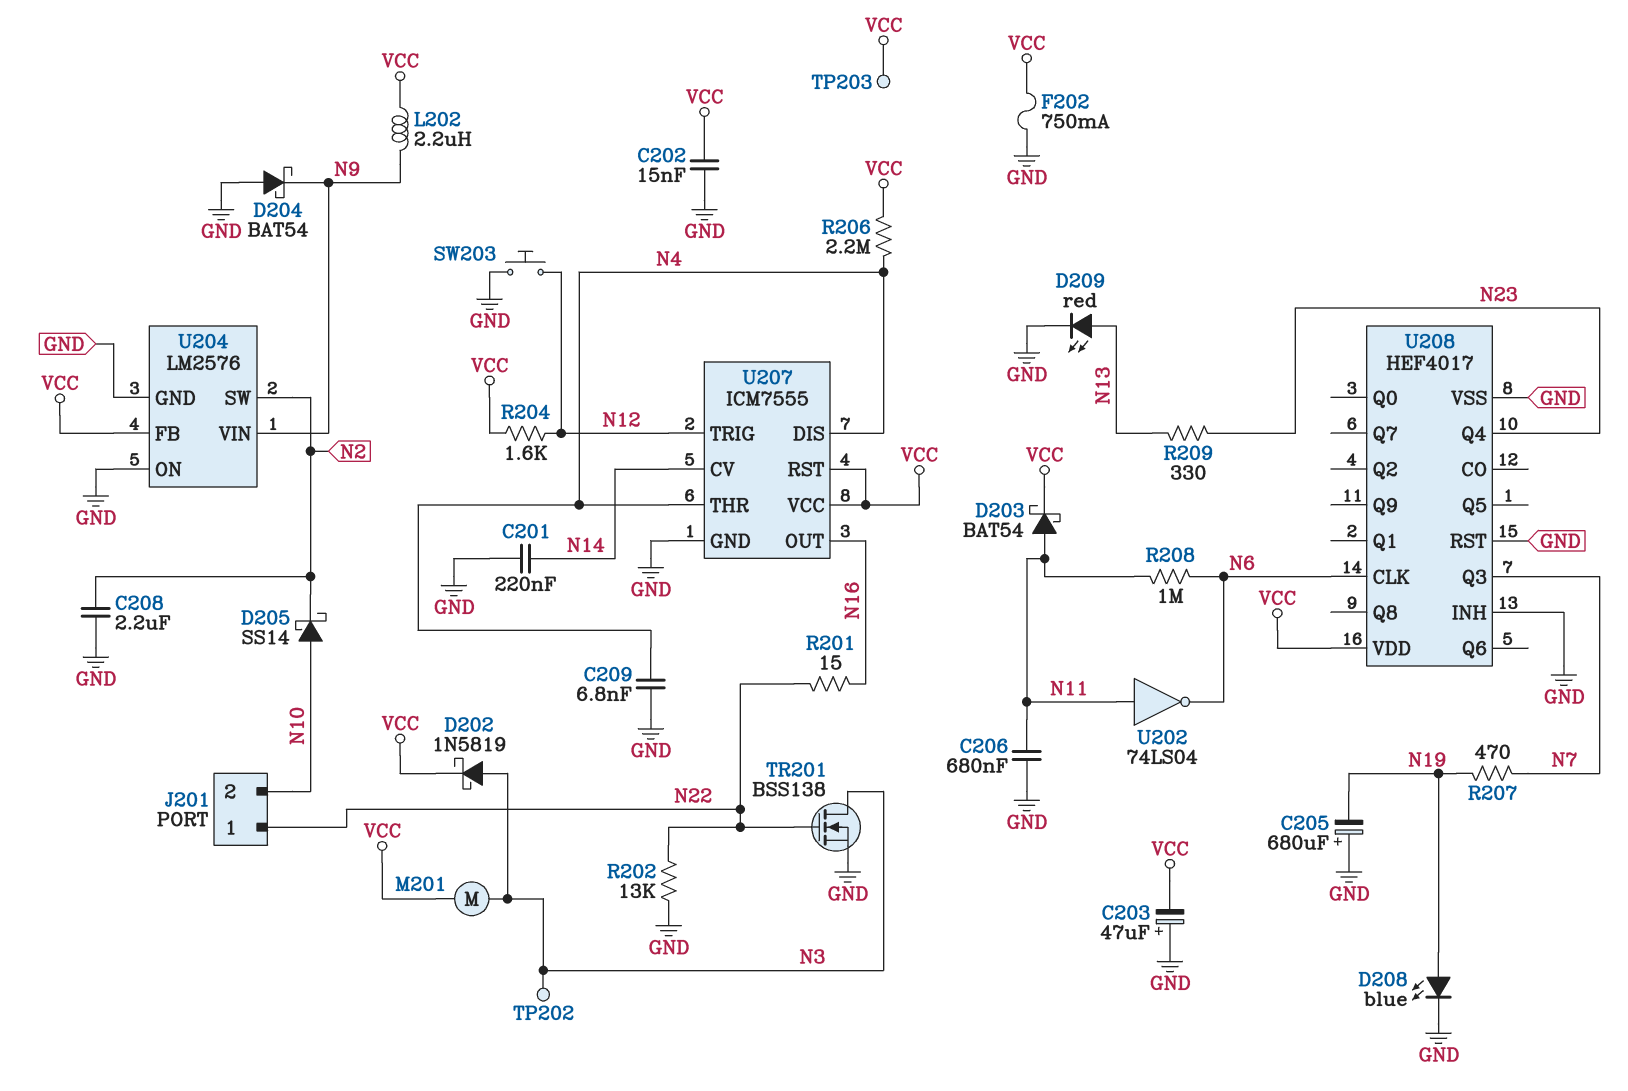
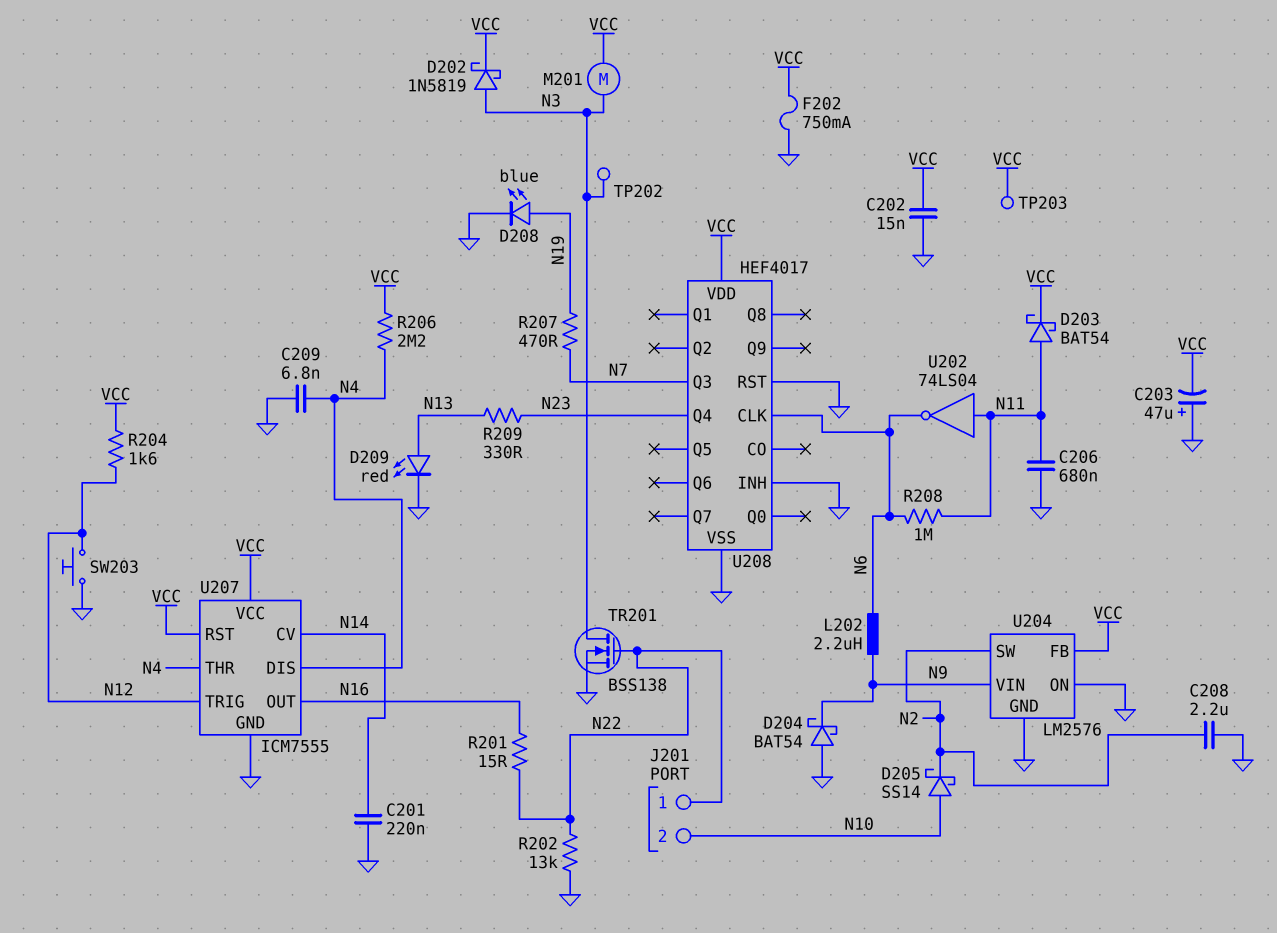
C205: 680uF (plus GND, minus N19) -> none
L202: 2.2uH (N9, VCC) -> 2.2uH (N6, N9)

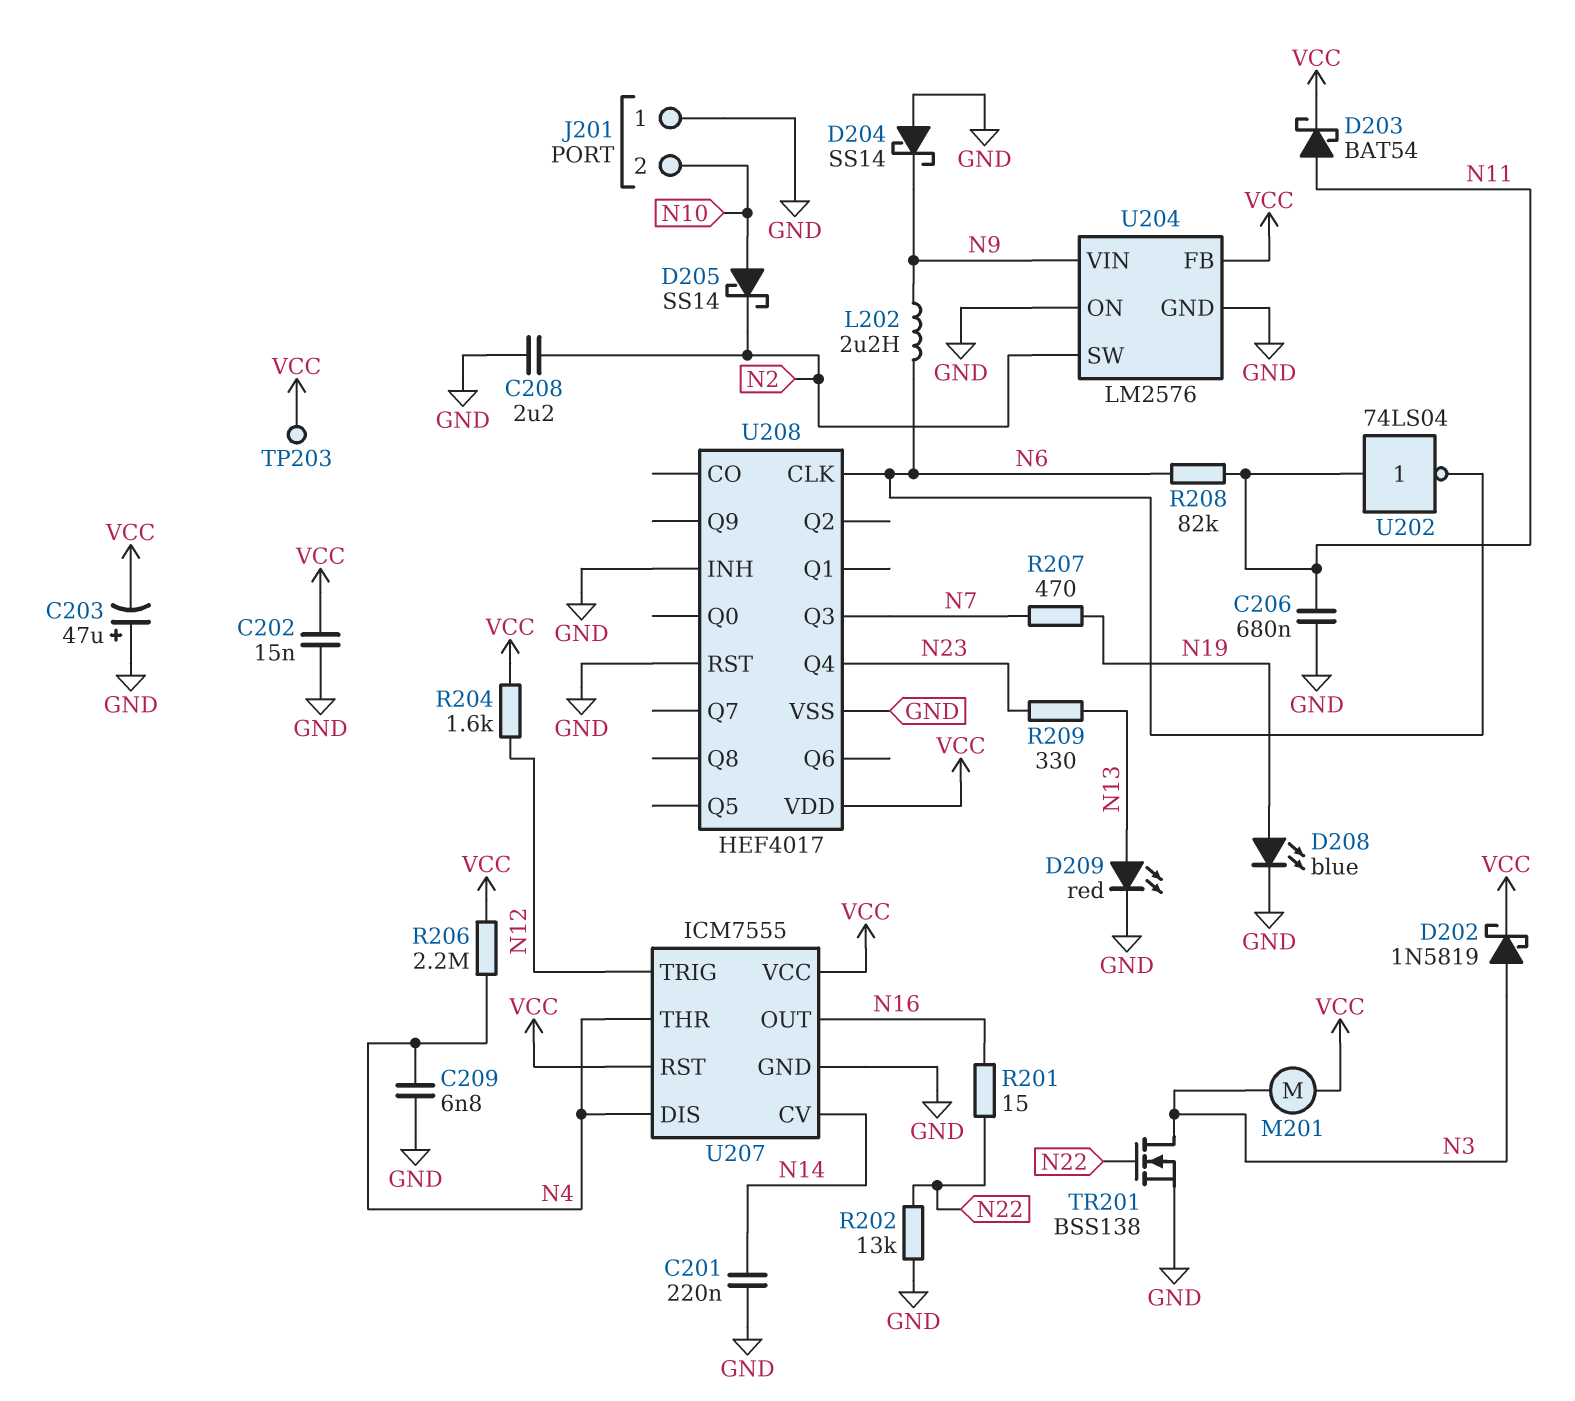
D204: schottky BAT54 (A GND, K N9) -> schottky SS14 (A GND, K N9)
F202: 750mA (GND, VCC) -> none
J201 pin 1: N22 -> GND
R208: 1M (N6, N11) -> 82k (N6, N11)
SW203: button (GND, N12) -> none
TP202: test point (N3) -> none

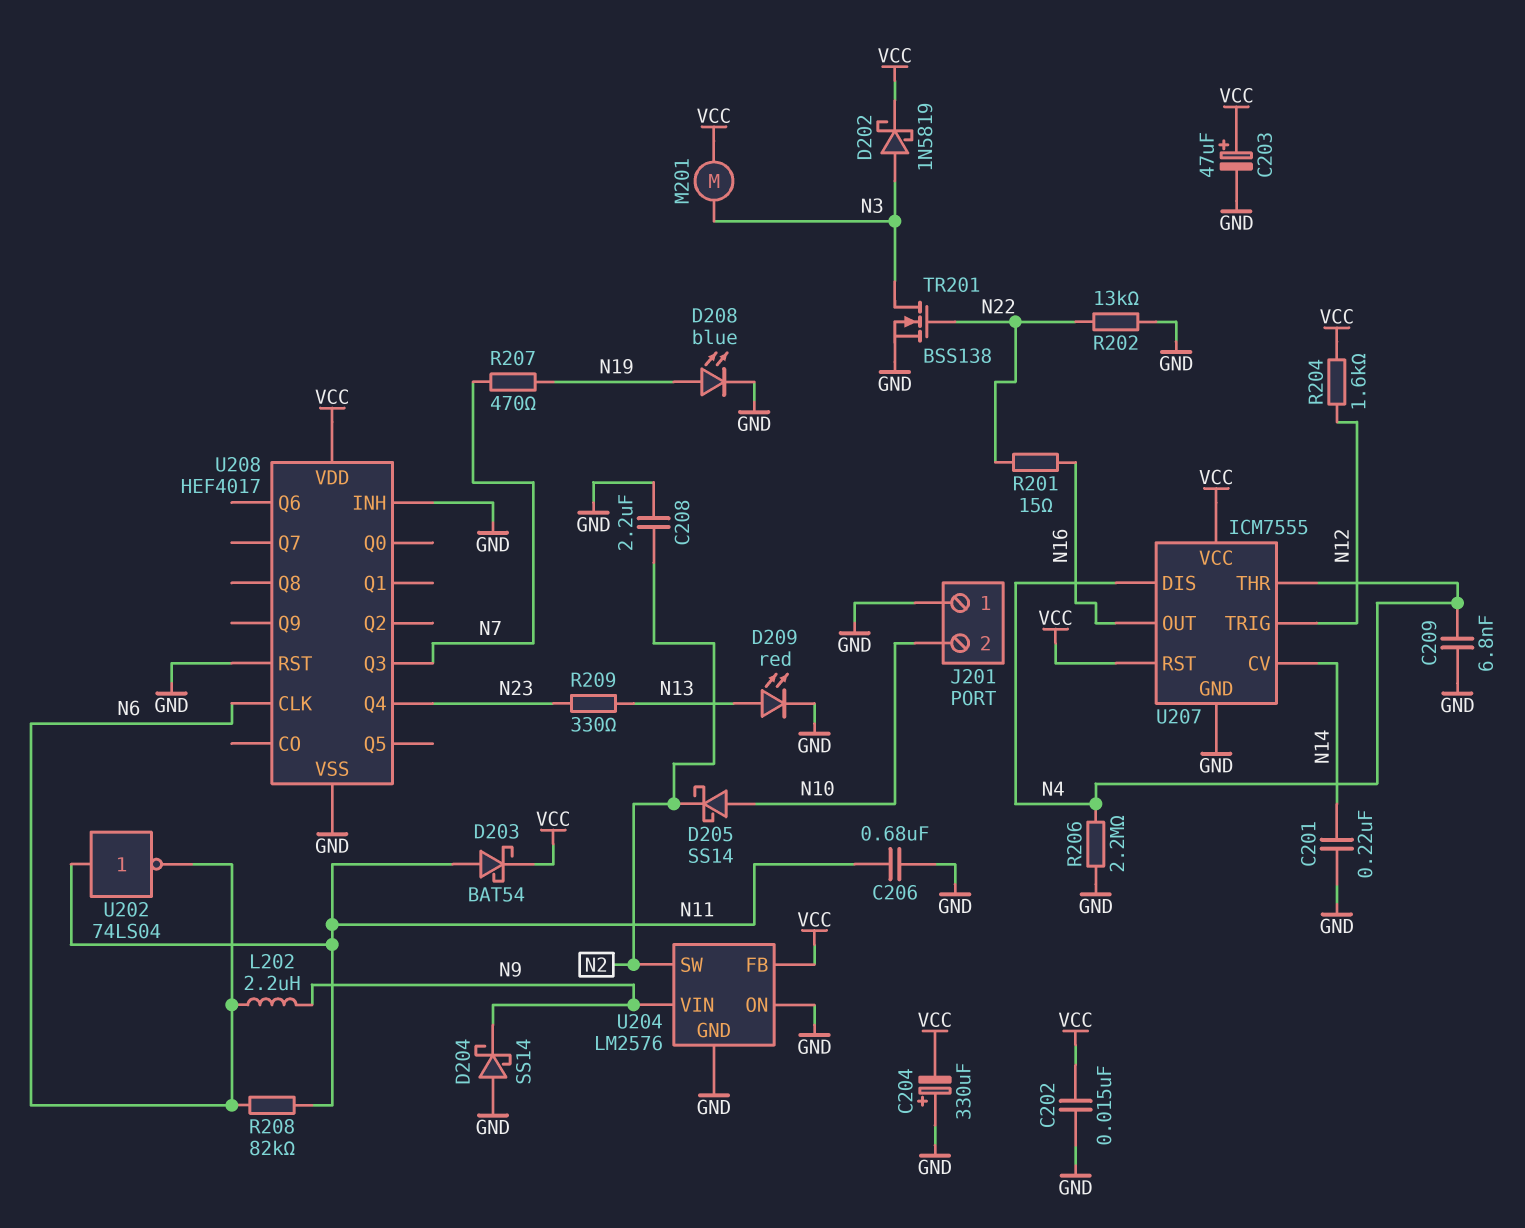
C203: 47uF (plus GND, minus VCC) -> 47uF (plus VCC, minus GND)
C204: none -> 330uF (plus GND, minus VCC)
R206: 2.2M (N4, VCC) -> 2.2M (GND, N4)
TP203: test point (VCC) -> none

